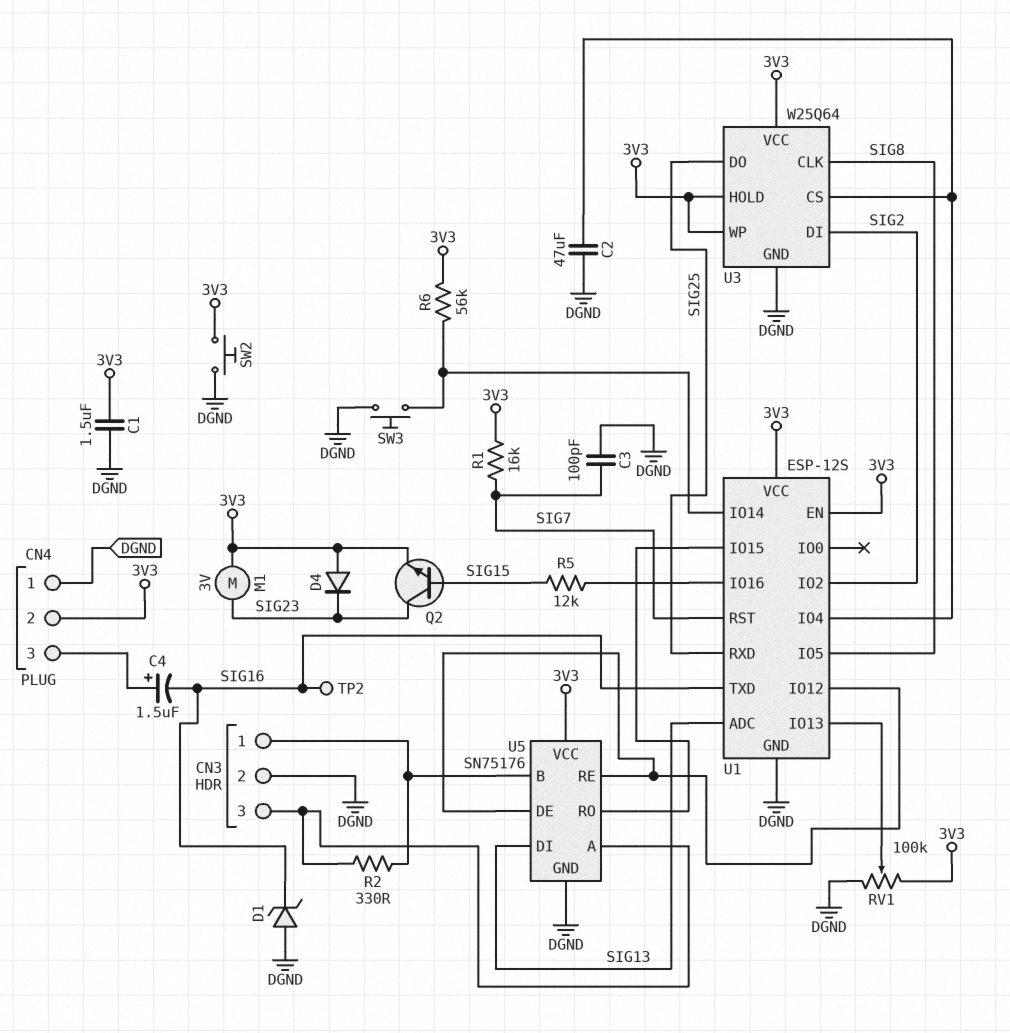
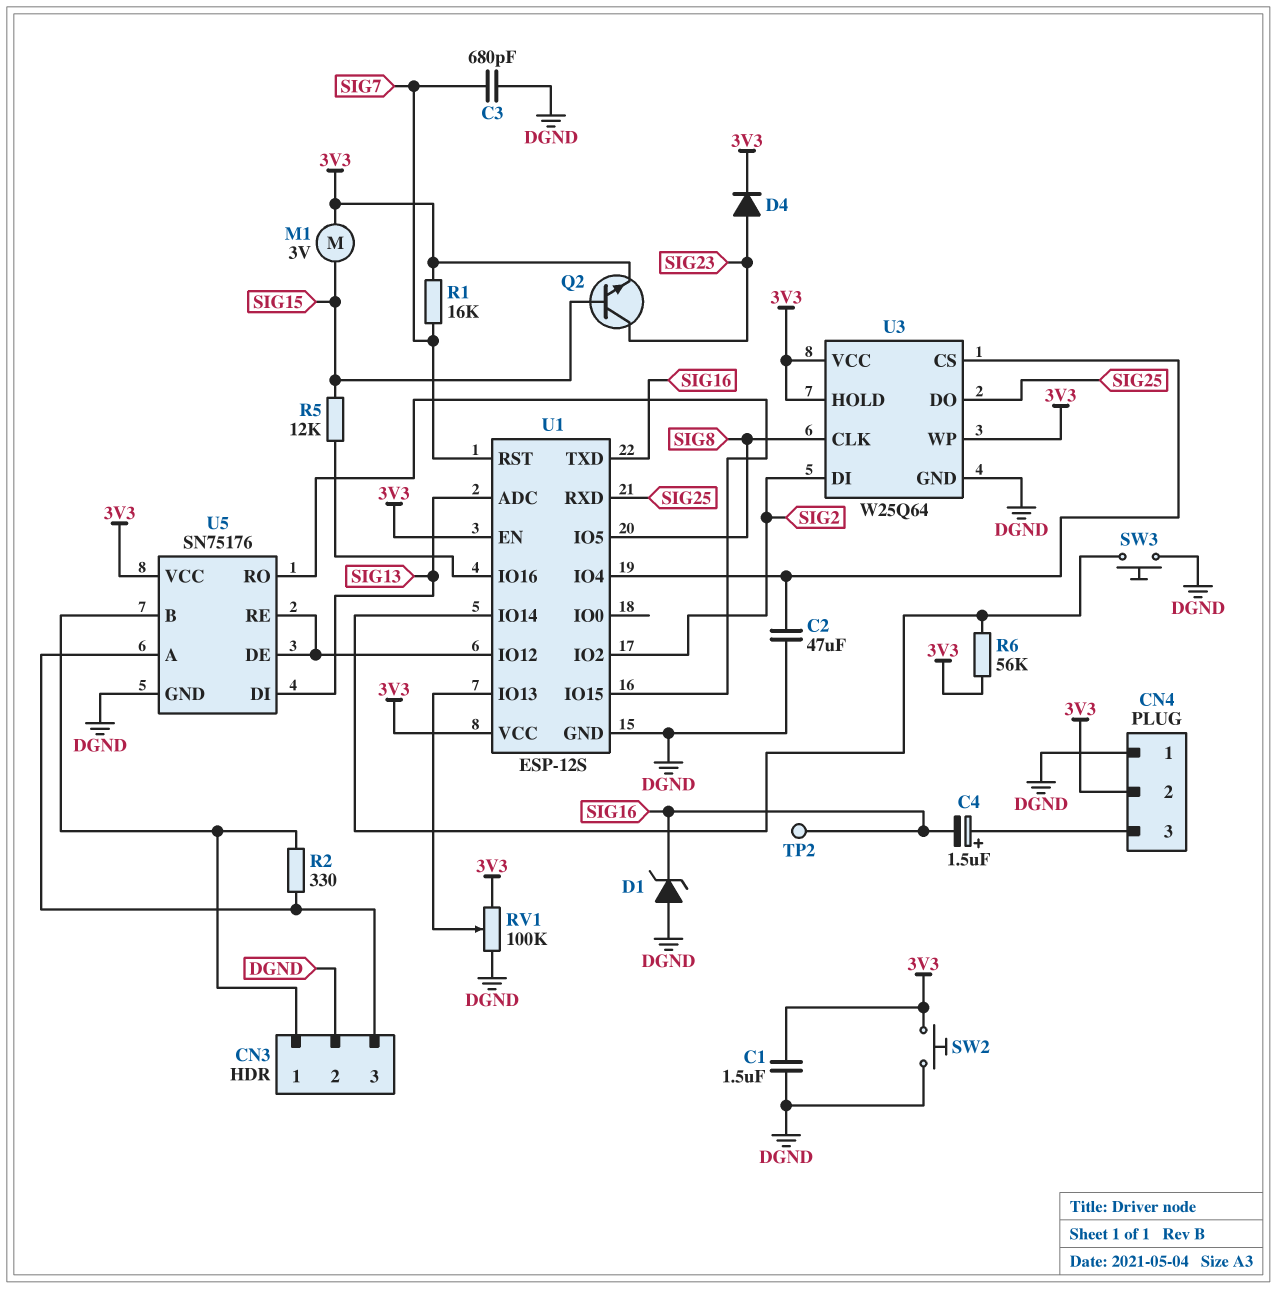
C3: 100pF (DGND, SIG7) -> 680pF (DGND, SIG7)
D4: diode (A 3V3, K SIG23) -> diode (A SIG23, K 3V3)
M1: motor 3V (3V3, SIG23) -> motor 3V (3V3, SIG15)

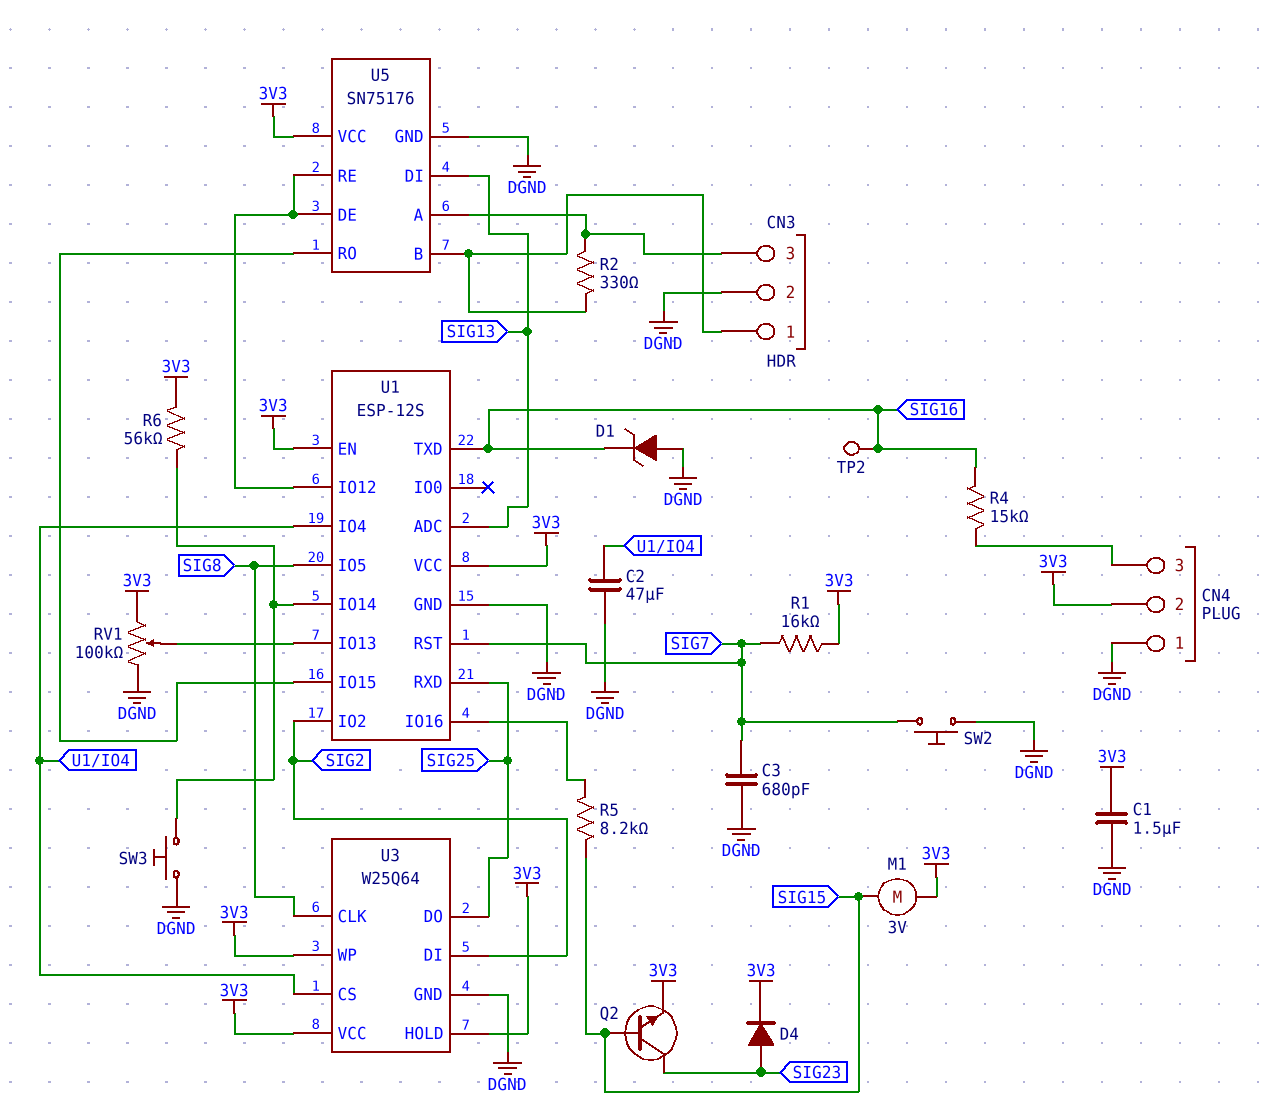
C4: 1.5uF (plus CN4/3, minus SIG16) -> none
R4: none -> 15k (CN4/3, SIG16)
R5: 12k (SIG15, U1/IO16) -> 8.2k (SIG15, U1/IO16)
SW2: button (3V3, DGND) -> button (DGND, SIG7)

